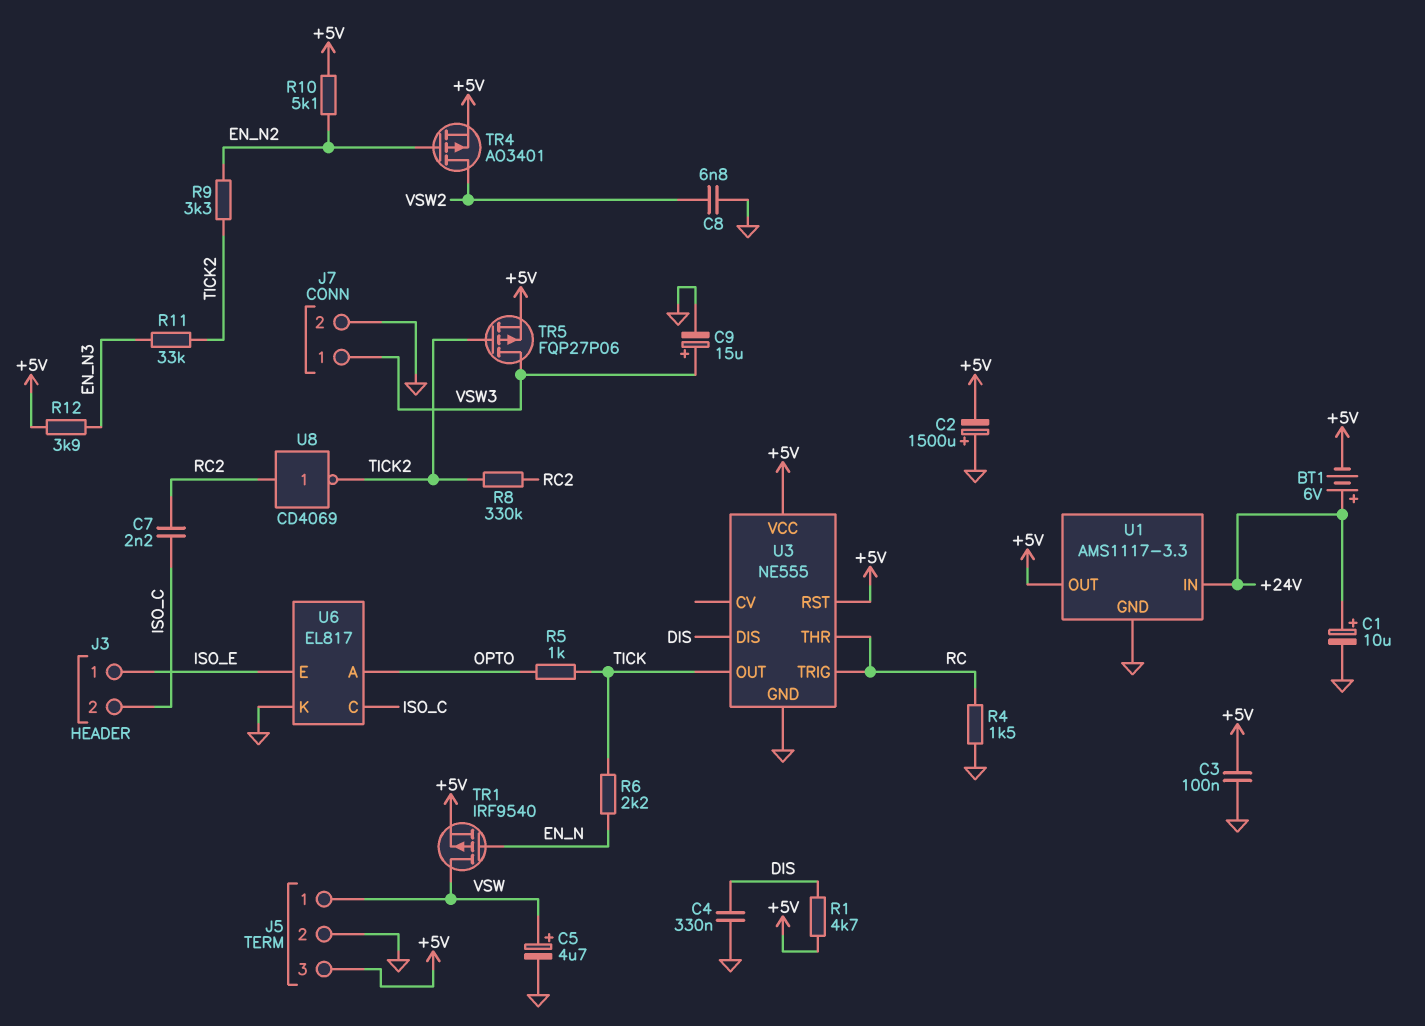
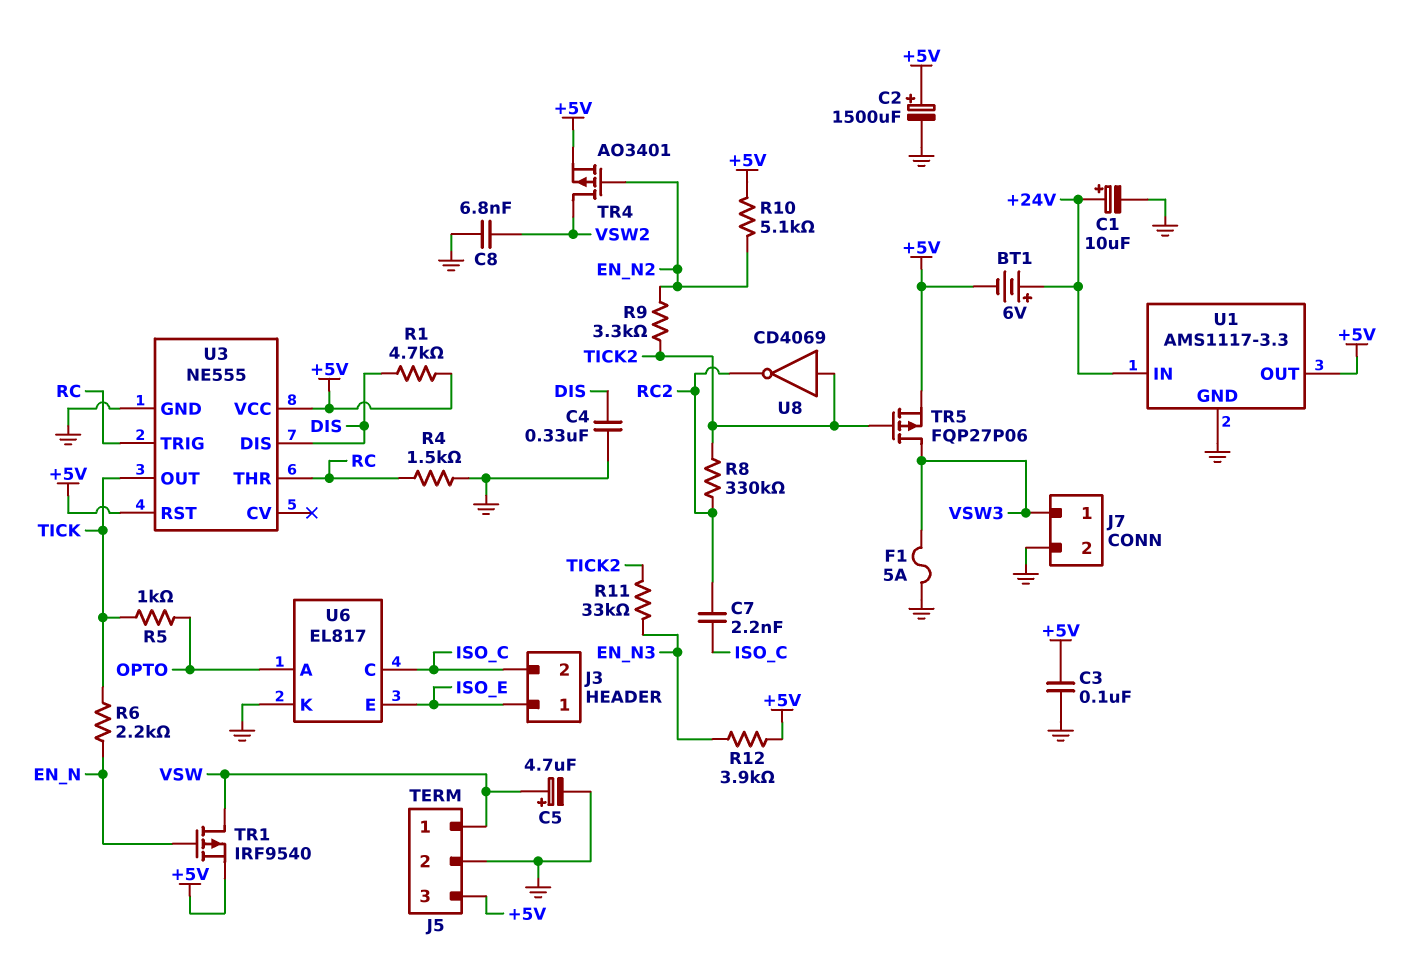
C2: 1500uF (plus GND, minus +5V) -> 1500uF (plus +5V, minus GND)
C9: 15uF (plus VSW3, minus GND) -> none
F1: none -> 5A (GND, VSW3)
U8: NOT CD4069 (in RC2, out TICK2) -> NOT CD4069 (in TICK2, out RC2)

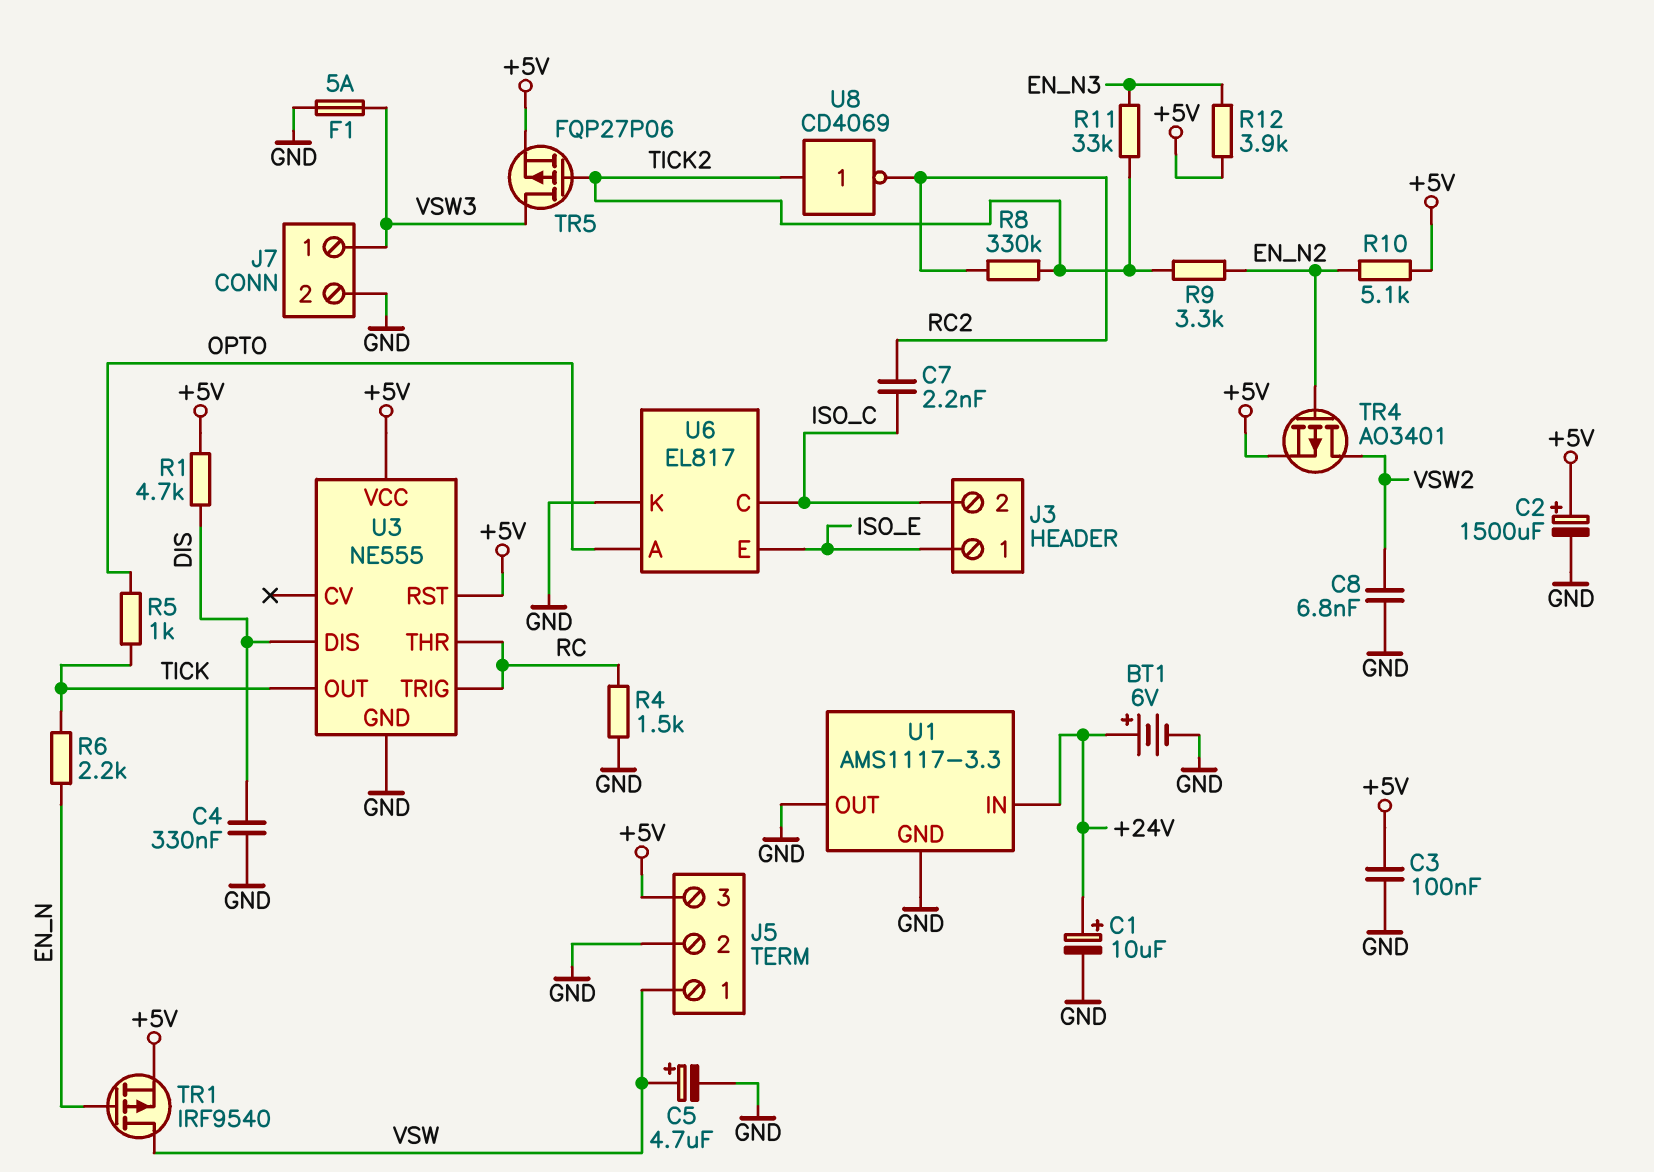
BT1: 6V (plus +24V, minus +5V) -> 6V (plus +24V, minus GND)
U1 pin OUT: +5V -> GND

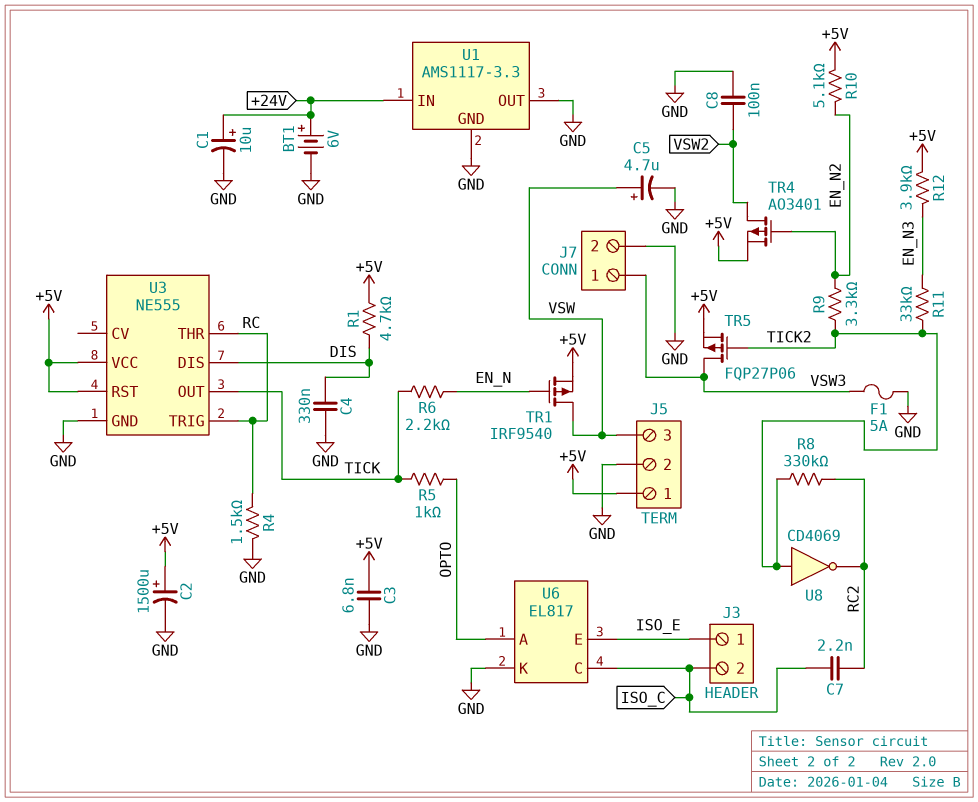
C3: 100nF (+5V, GND) -> 6.8nF (+5V, GND)
C8: 6.8nF (GND, VSW2) -> 100nF (GND, VSW2)
J5 pin 1: VSW -> +5V
J5 pin 3: +5V -> VSW

